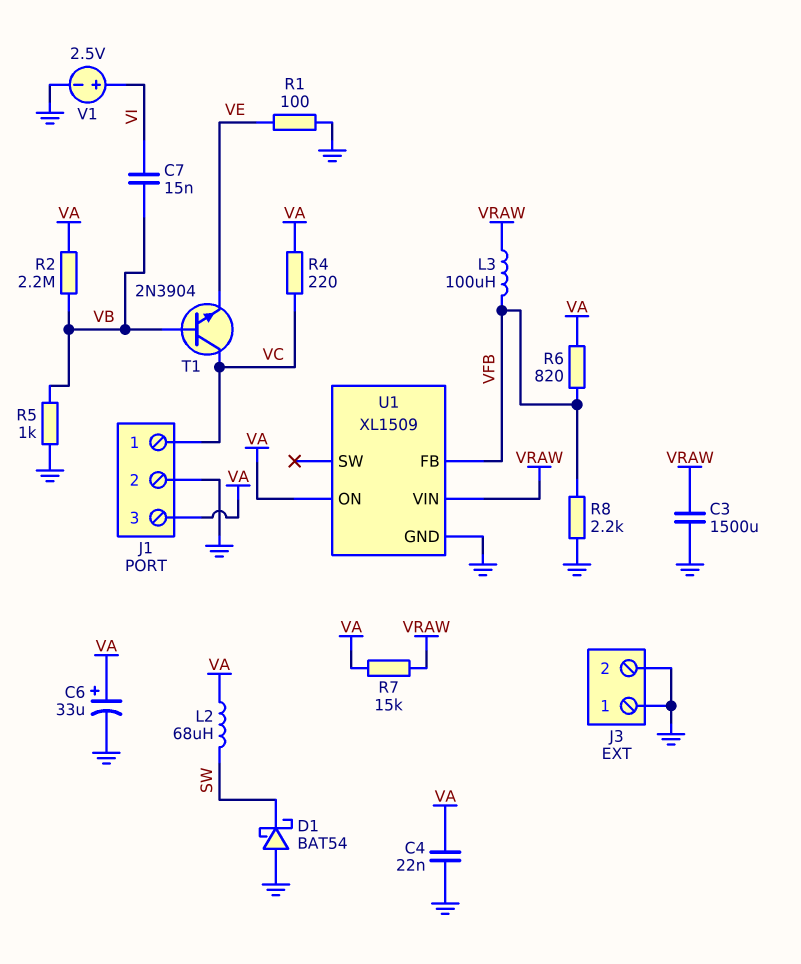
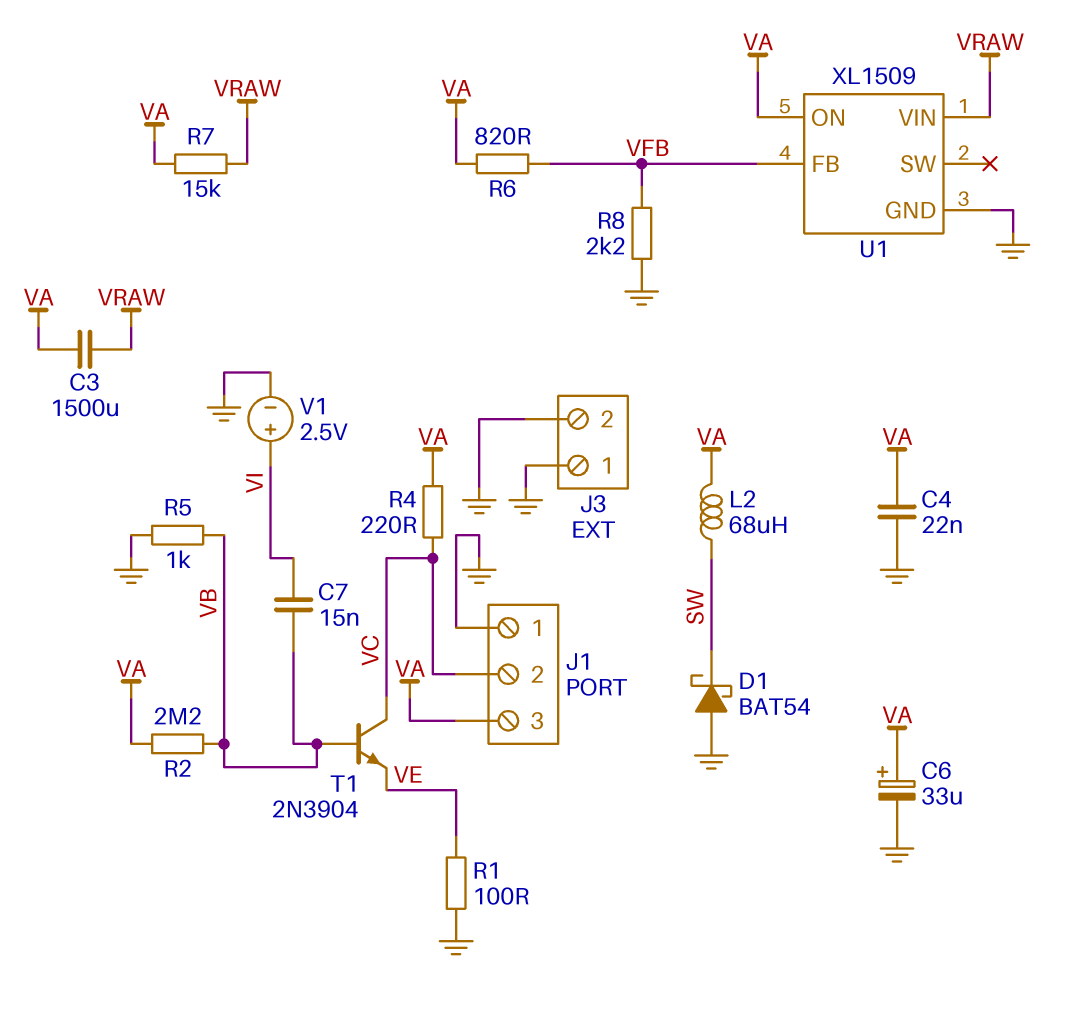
C3: 1500uF (GND, VRAW) -> 1500uF (VA, VRAW)
J1 pin 1: VC -> GND
J1 pin 2: GND -> VC
L3: 100uH (VFB, VRAW) -> none

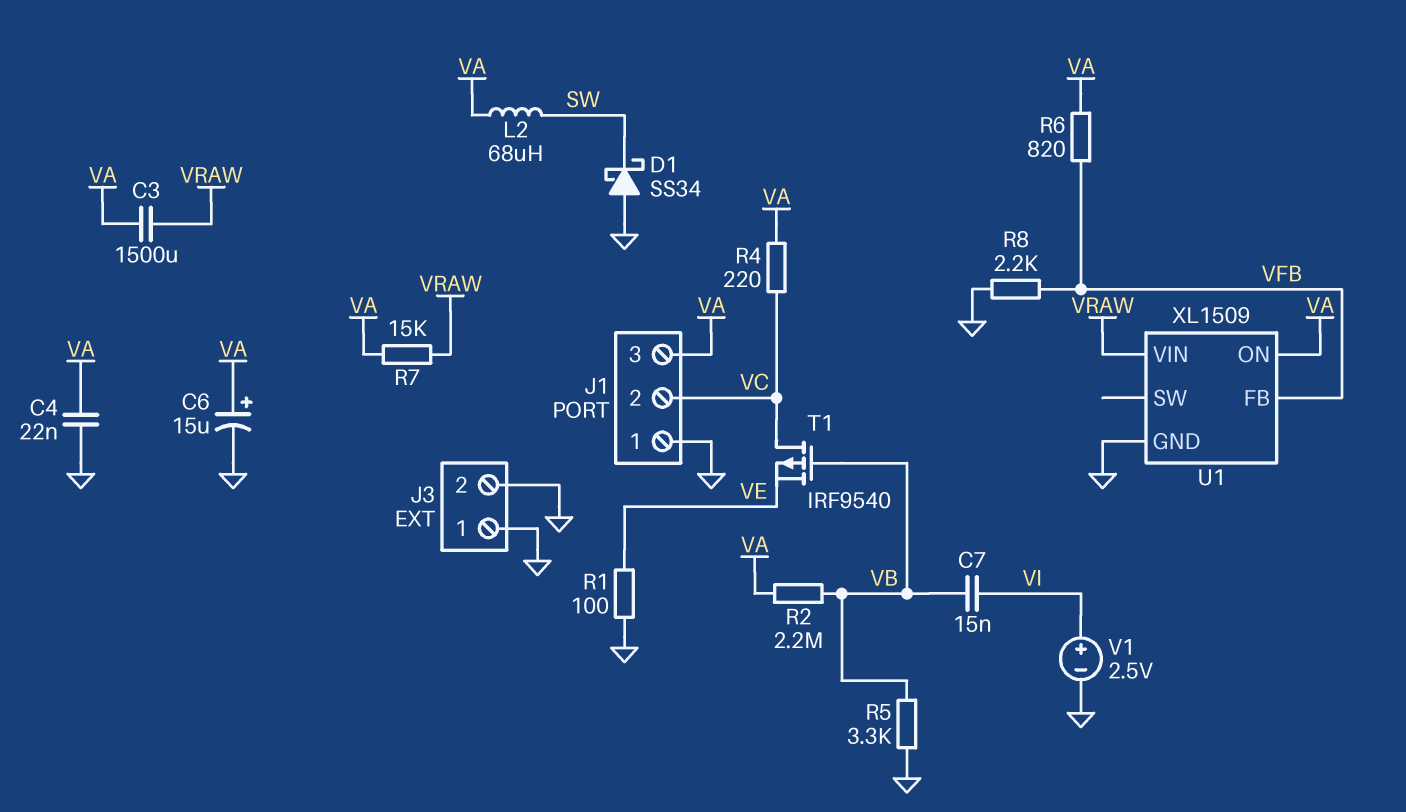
C6: 33uF (plus VA, minus GND) -> 15uF (plus VA, minus GND)
D1: schottky BAT54 (A GND, K SW) -> schottky SS34 (A GND, K SW)
R5: 1k (GND, VB) -> 3.3k (GND, VB)
T1: NPN 2N3904 (B VB, C VC, E VE) -> PMOS IRF9540 (G VB, D VC, S VE)

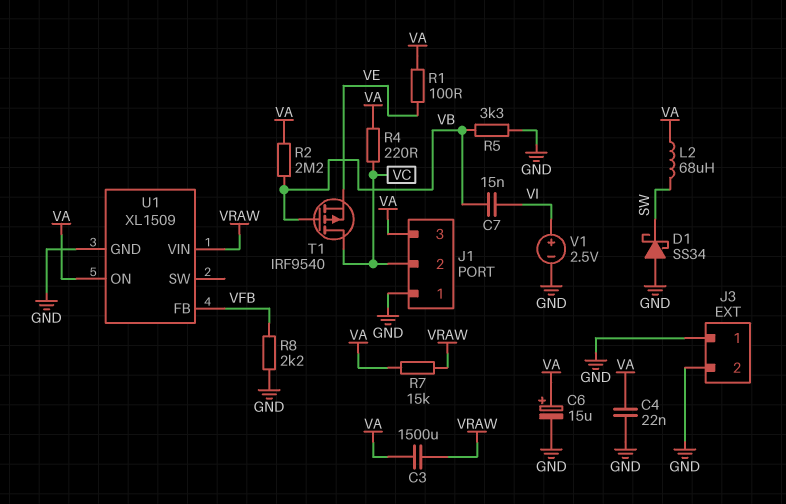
R1: 100 (GND, VE) -> 100 (VA, VE)
R6: 820 (VA, VFB) -> none

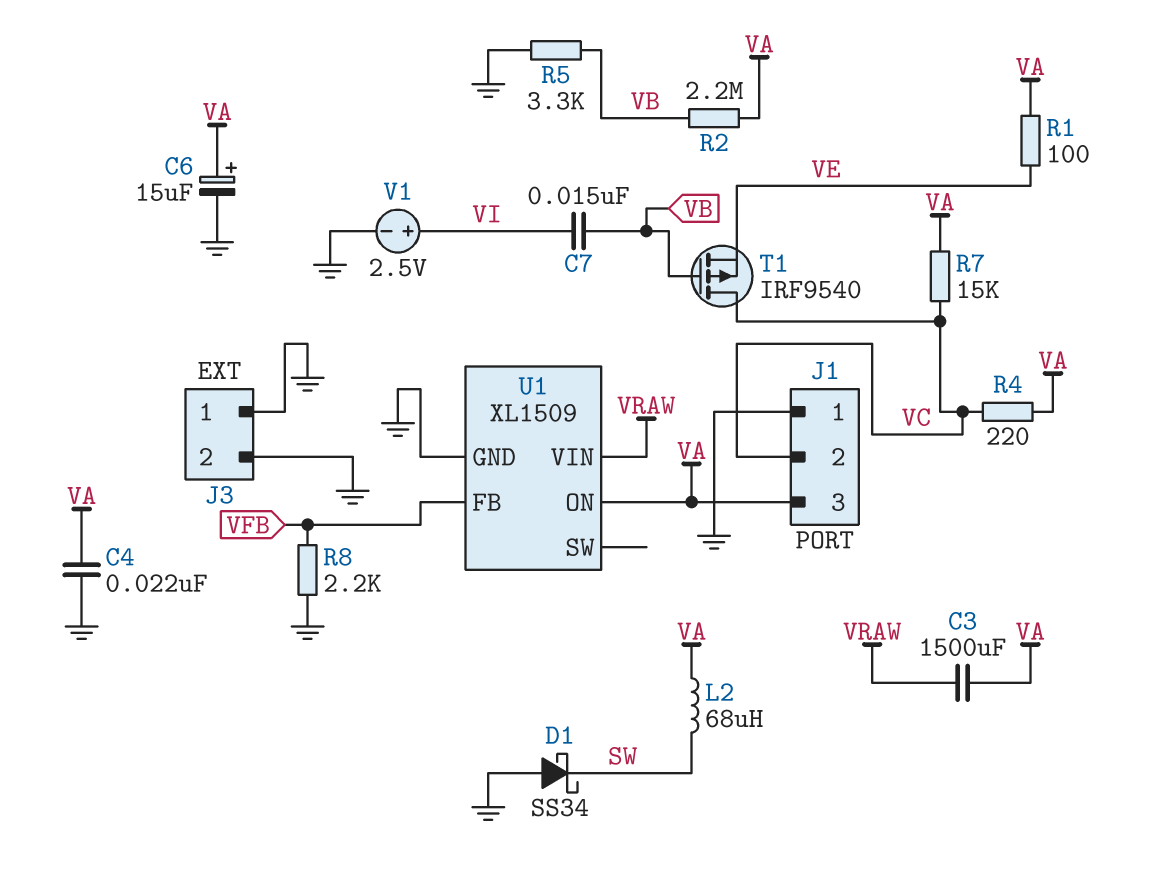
R7: 15k (VA, VRAW) -> 15k (VA, VC)

